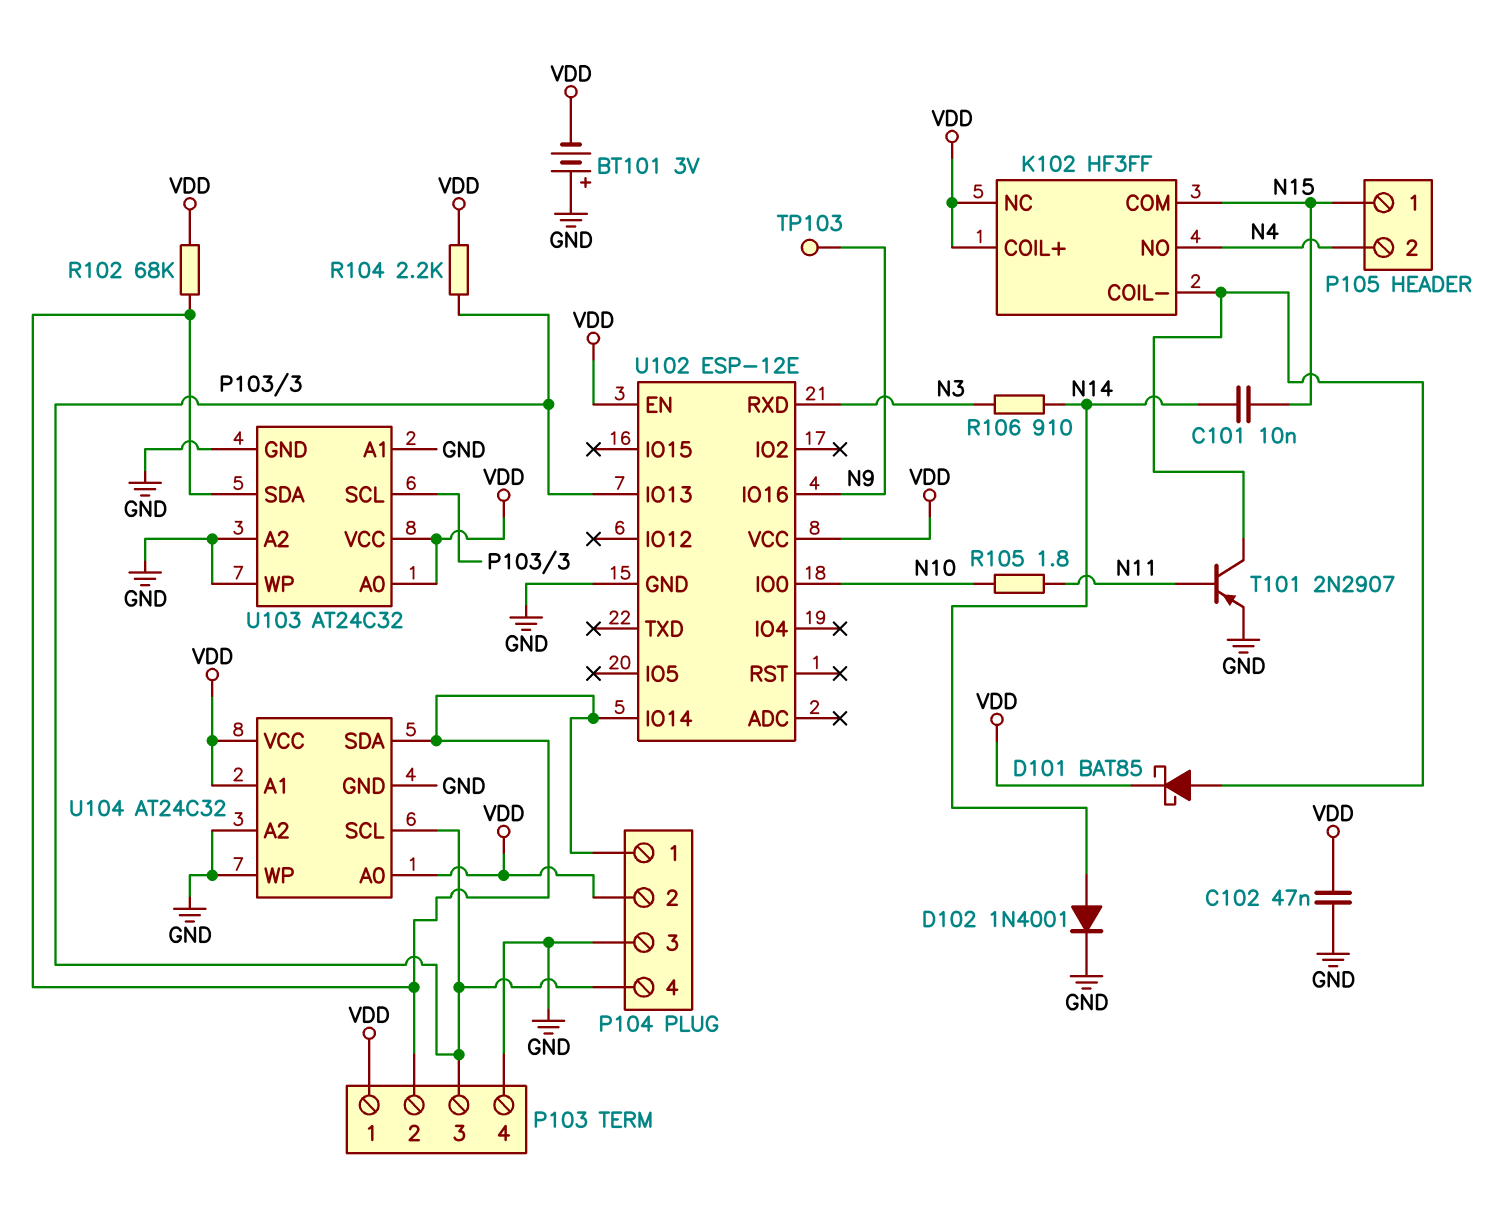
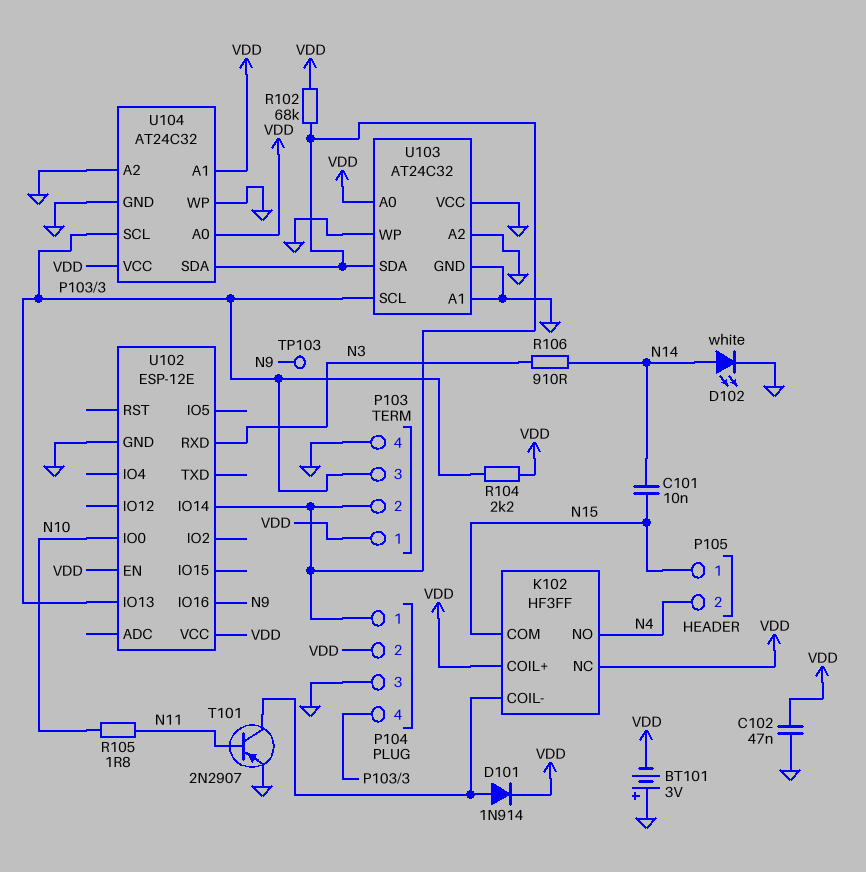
D101: schottky BAT85 (A K102/COIL-, K VDD) -> diode 1N914 (A K102/COIL-, K VDD)
D102: diode 1N4001 (A N14, K GND) -> LED white (A N14, K GND)
U103 pin VCC: VDD -> GND

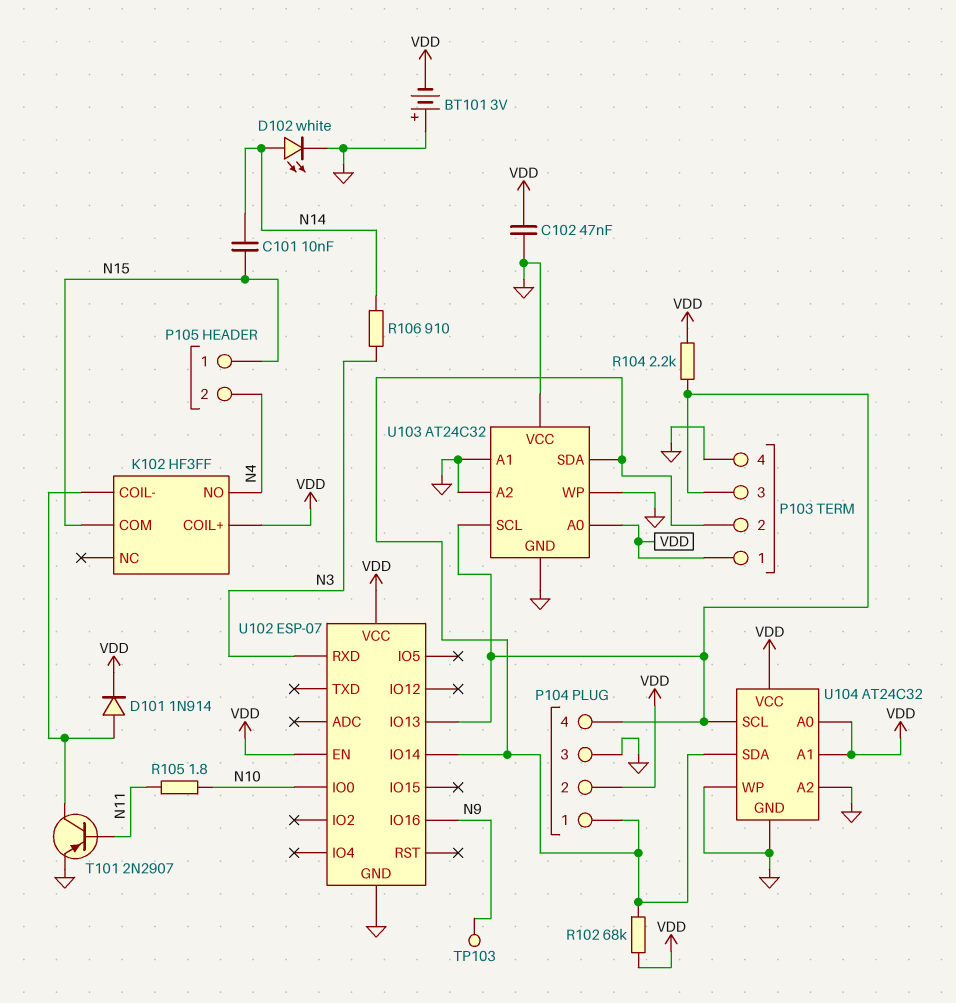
K102 pin NC: VDD -> none
U102: ESP-12E -> ESP-07

